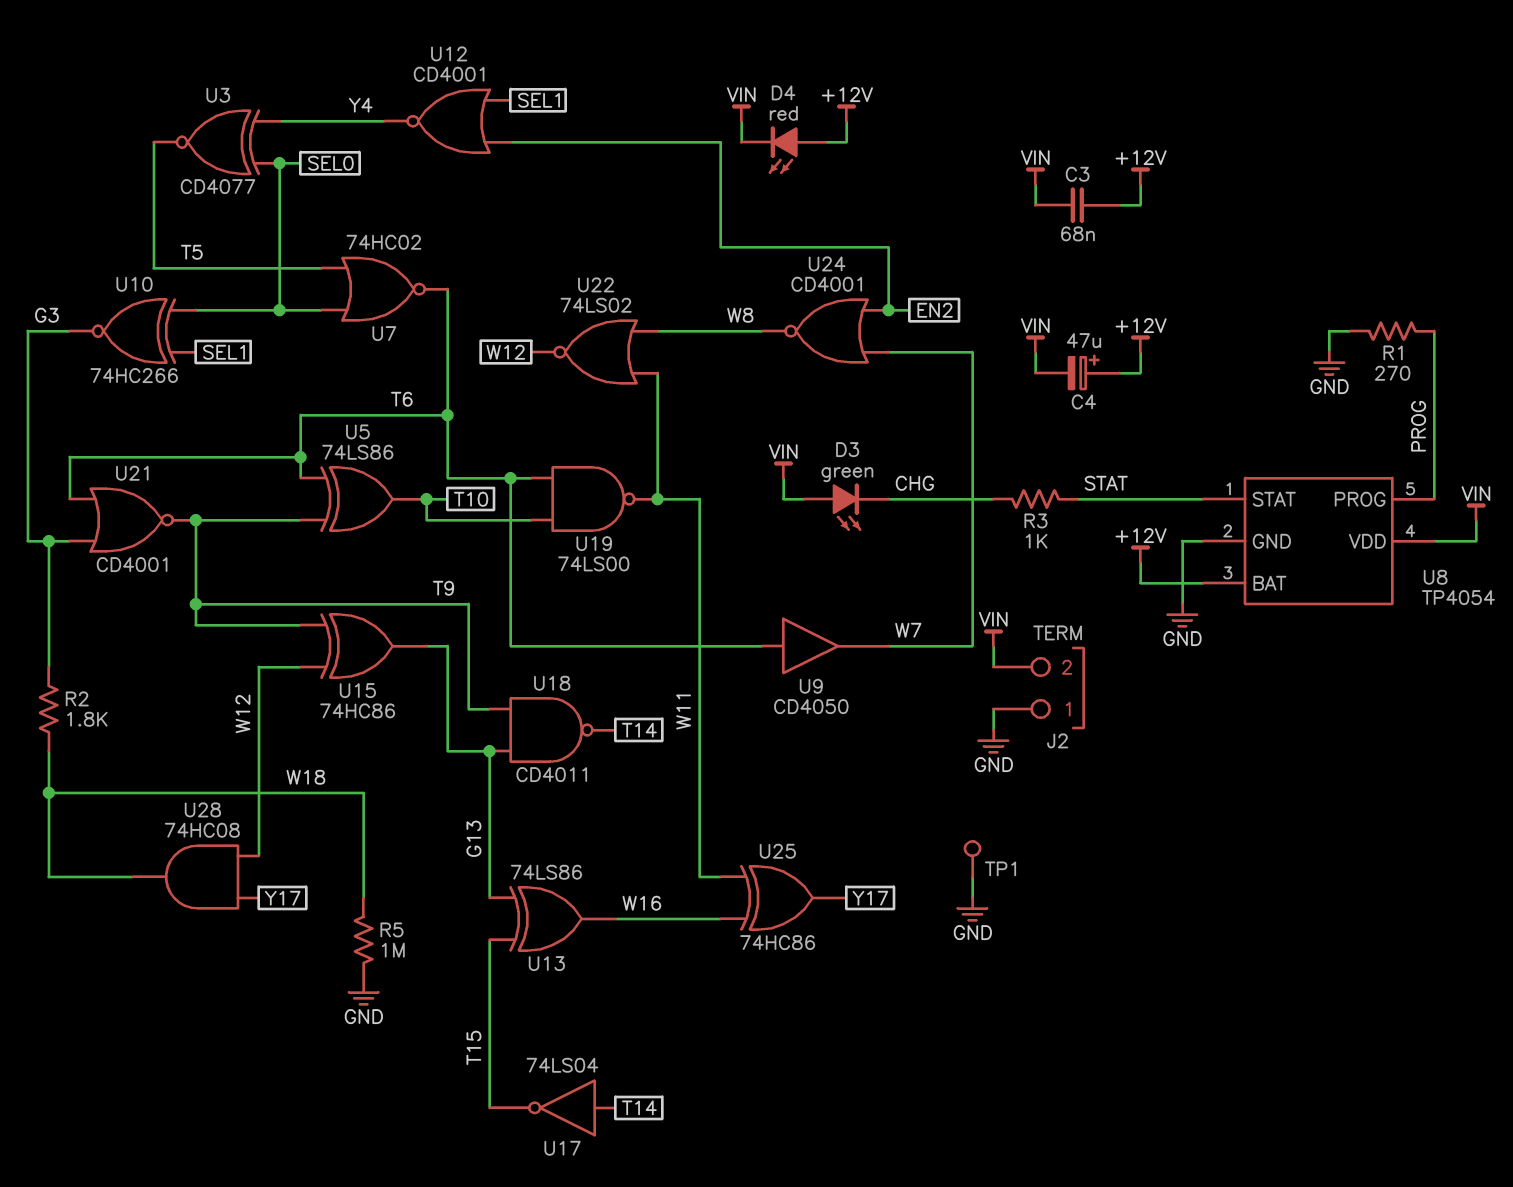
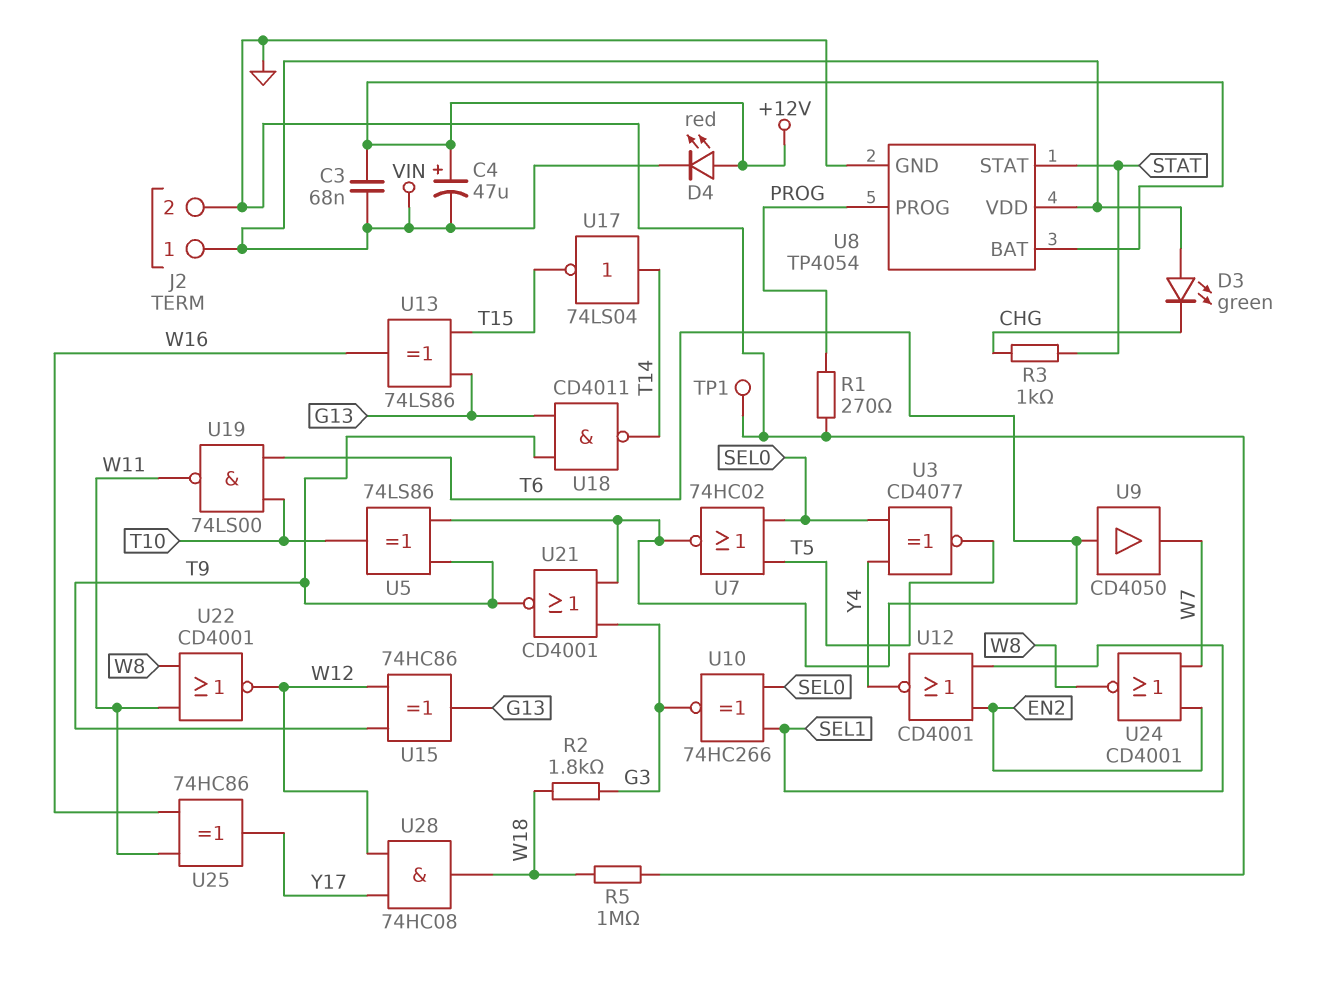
J2 pin 1: GND -> VIN
J2 pin 2: VIN -> GND
U22: NOR 74LS02 (in W8, in W11, out W12) -> NOR CD4001 (in W8, in W11, out W12)

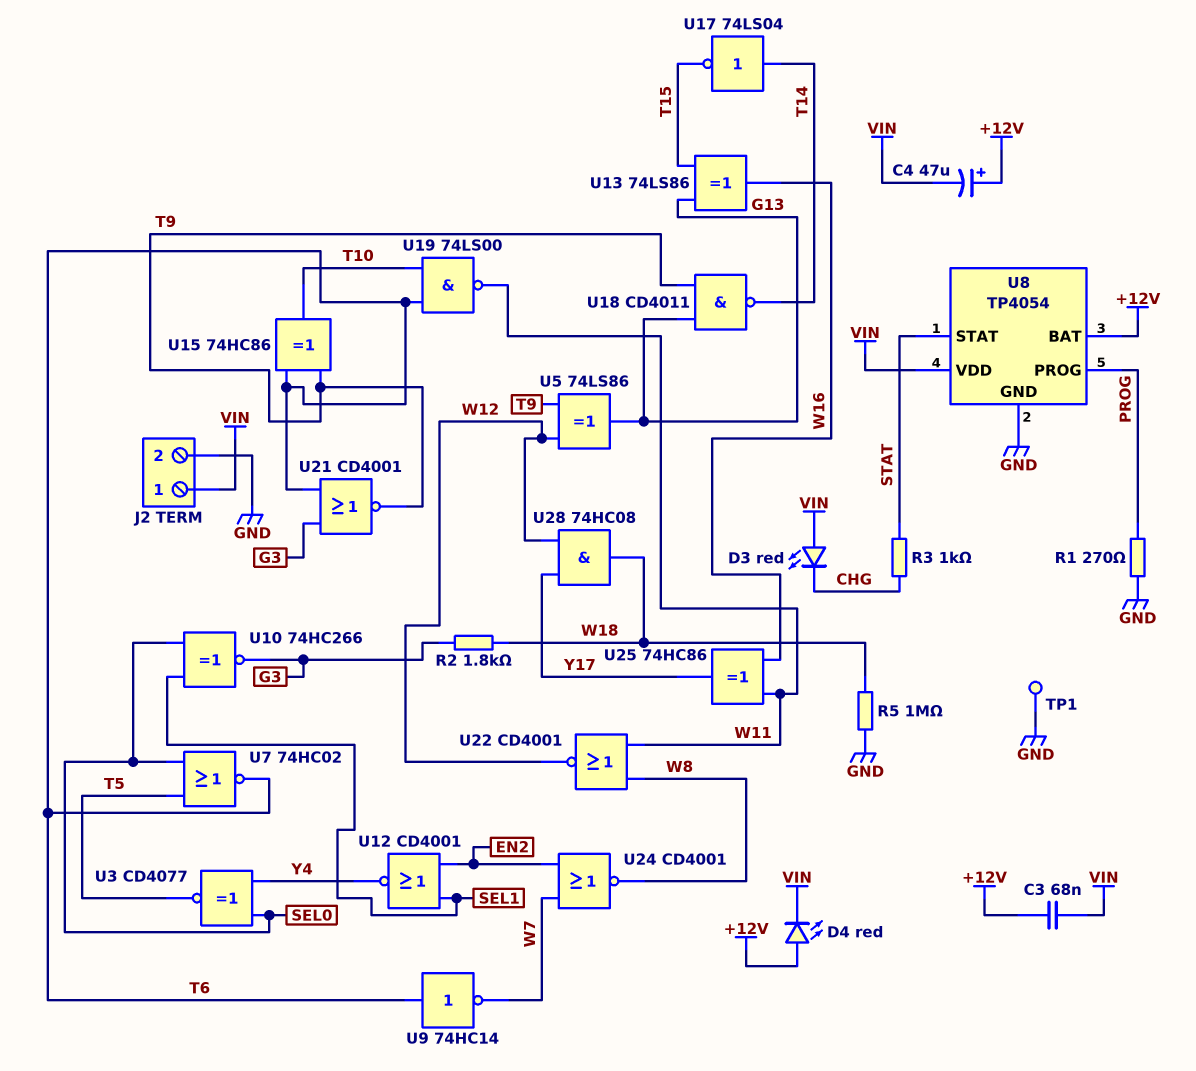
D3: LED green (A VIN, K CHG) -> LED red (A VIN, K CHG)
U5: XOR 74LS86 (in T6, in T9, out T10) -> XOR 74LS86 (in T9, in W12, out G13)
U9: buffer CD4050 (in T6, out W7) -> NOT 74HC14 (in T6, out W7)
U15: XOR 74HC86 (in T9, in W12, out G13) -> XOR 74HC86 (in T6, in T9, out T10)

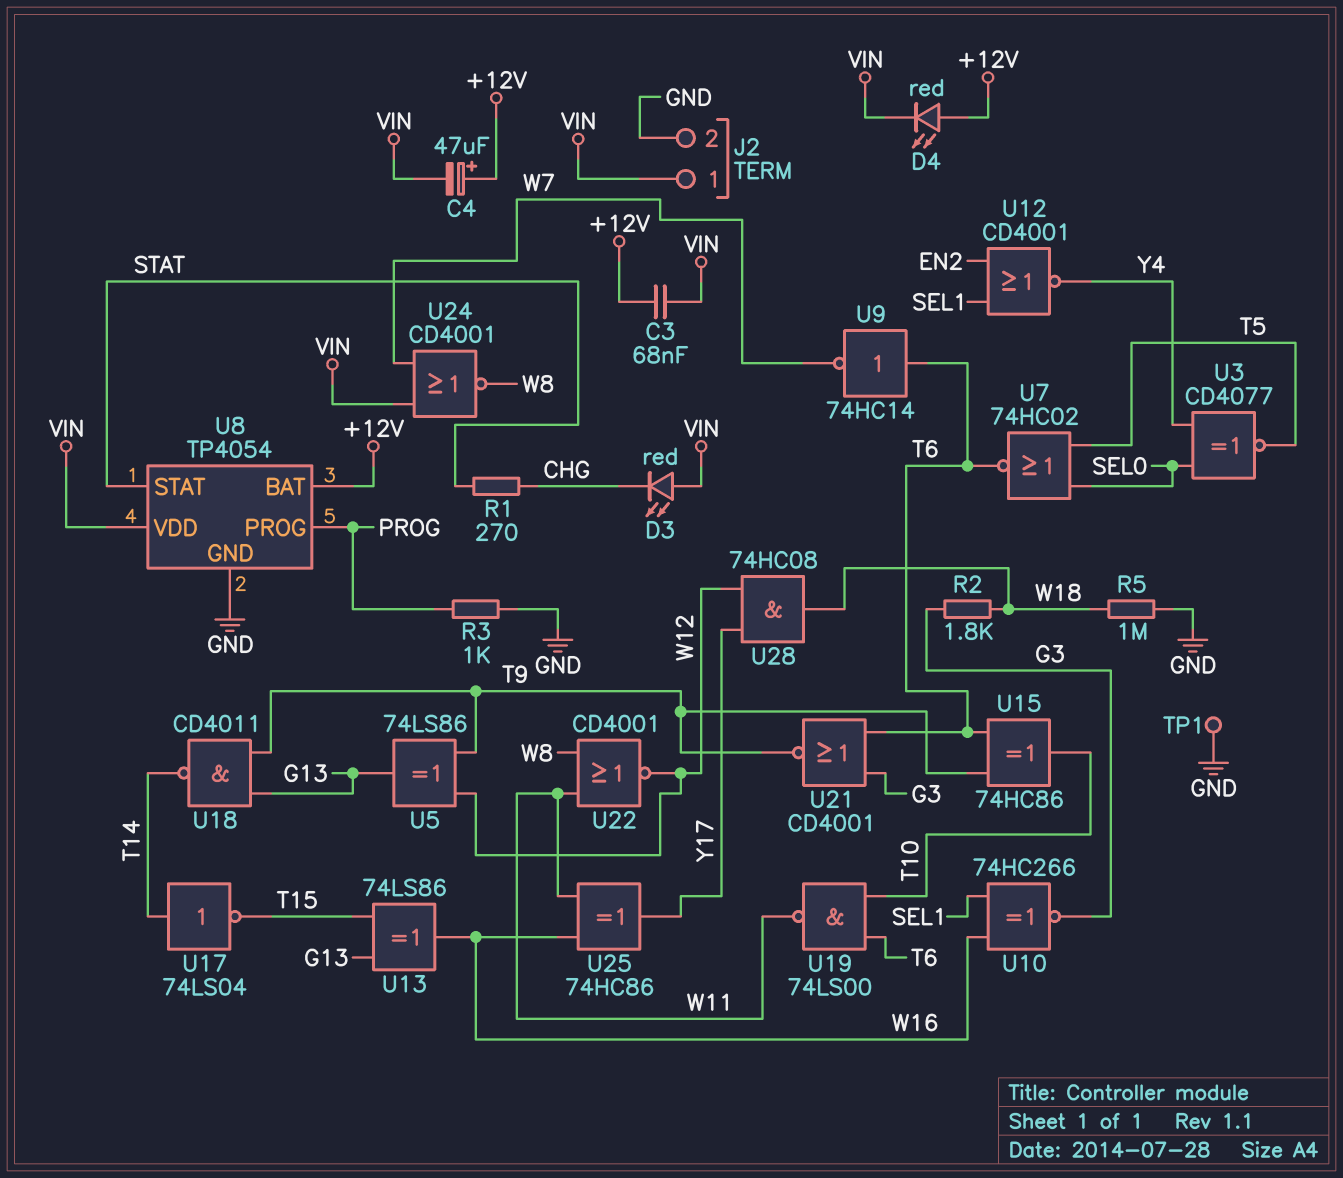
R1: 270 (GND, PROG) -> 270 (CHG, STAT)
R3: 1k (CHG, STAT) -> 1k (GND, PROG)
U10: XNOR 74HC266 (in SEL0, in SEL1, out G3) -> XNOR 74HC266 (in SEL1, in W16, out G3)
U24: NOR CD4001 (in EN2, in W7, out W8) -> NOR CD4001 (in VIN, in W7, out W8)

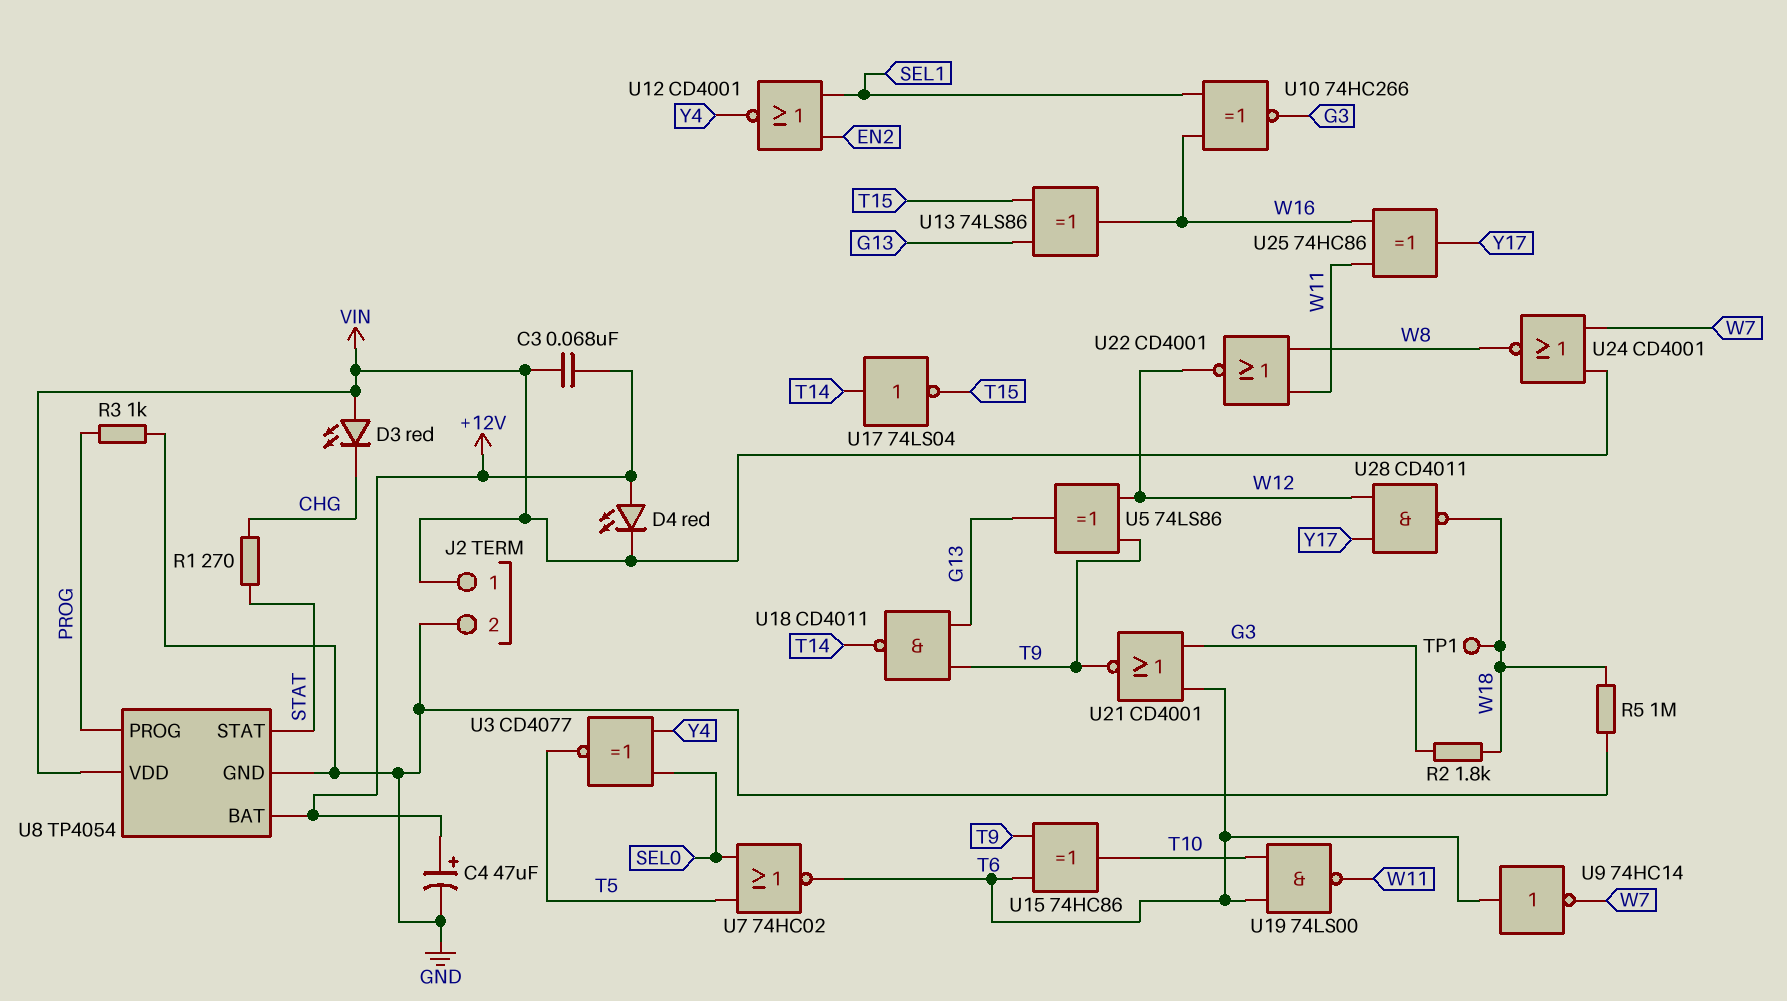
C4: 47uF (plus +12V, minus VIN) -> 47uF (plus +12V, minus GND)
TP1: test point (GND) -> test point (W18)
U28: AND 74HC08 (in W12, in Y17, out W18) -> NAND CD4011 (in W12, in Y17, out W18)

